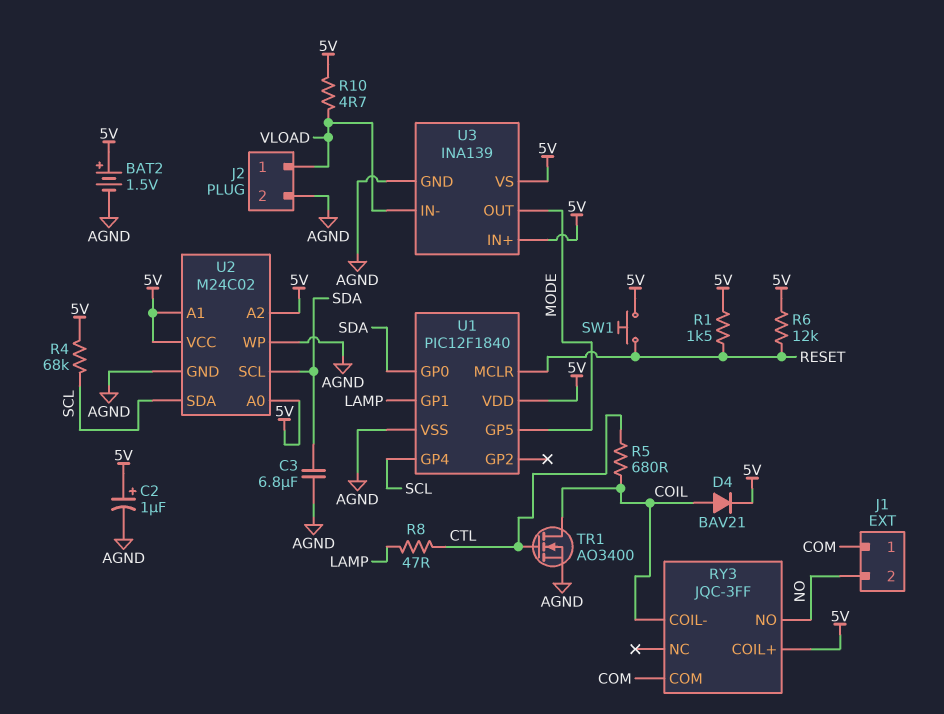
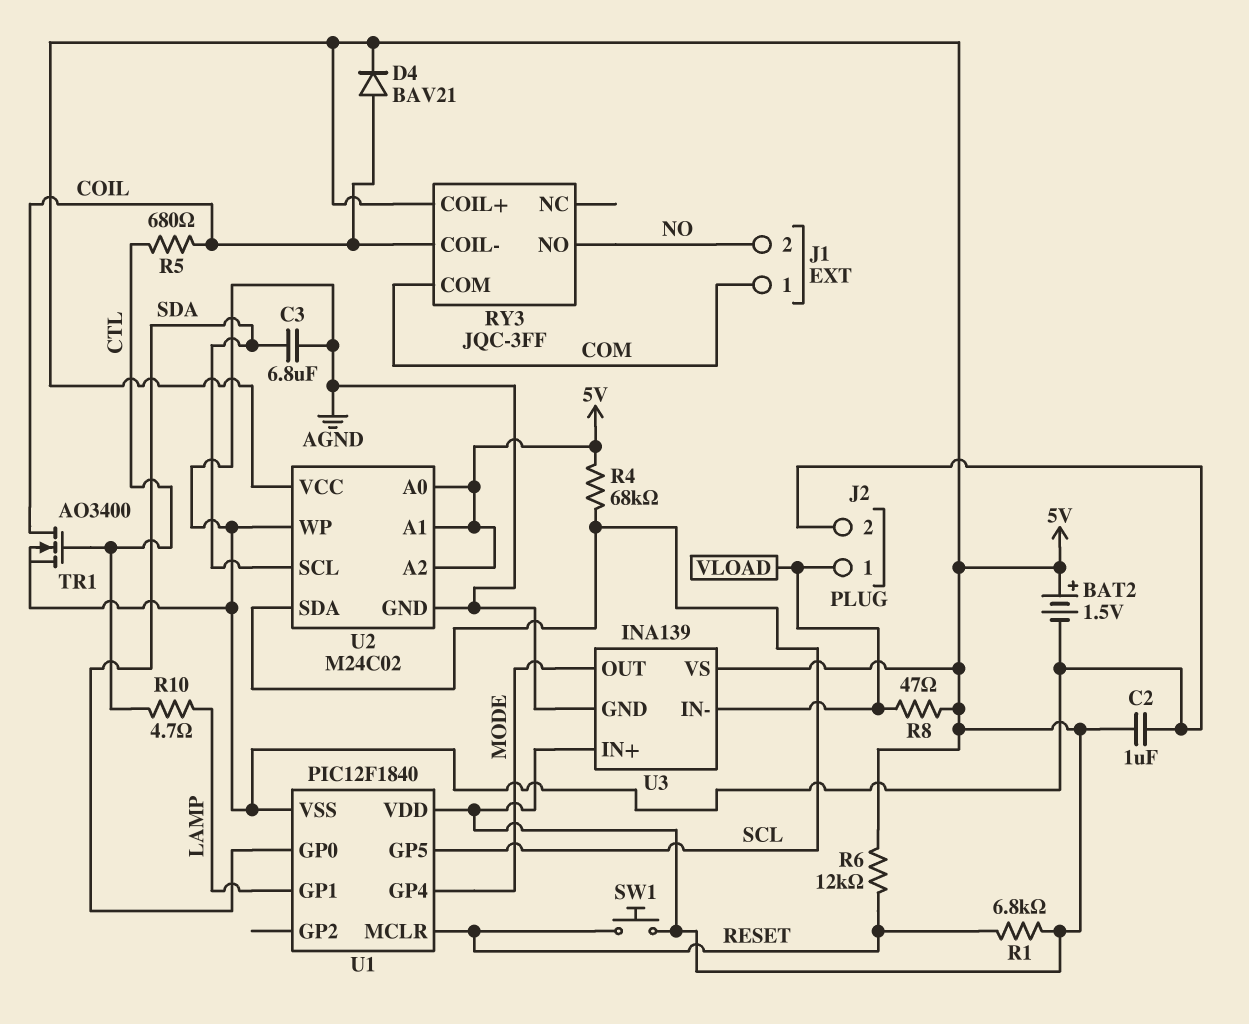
C2: 1uF (plus 5V, minus AGND) -> 1uF (5V, AGND)
R1: 1.5k (5V, RESET) -> 6.8k (5V, RESET)
R8: 47 (CTL, LAMP) -> 47 (5V, VLOAD)
R10: 4.7 (5V, VLOAD) -> 4.7 (CTL, LAMP)
U1 pin GP4: SCL -> MODE
U1 pin GP5: MODE -> SCL

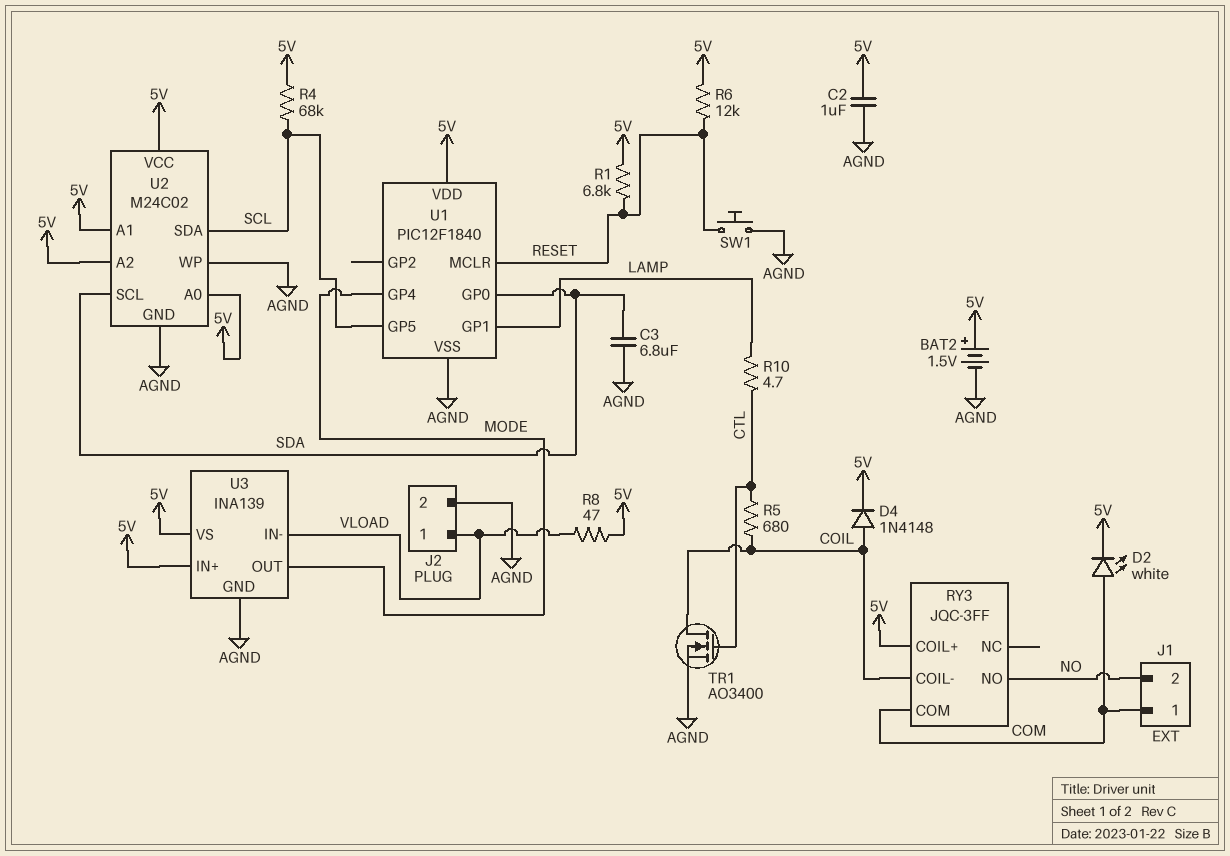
D2: none -> LED white (A COM, K 5V)
D4: diode BAV21 (A COIL, K 5V) -> diode 1N4148 (A COIL, K 5V)
SW1: button (5V, RESET) -> button (AGND, RESET)

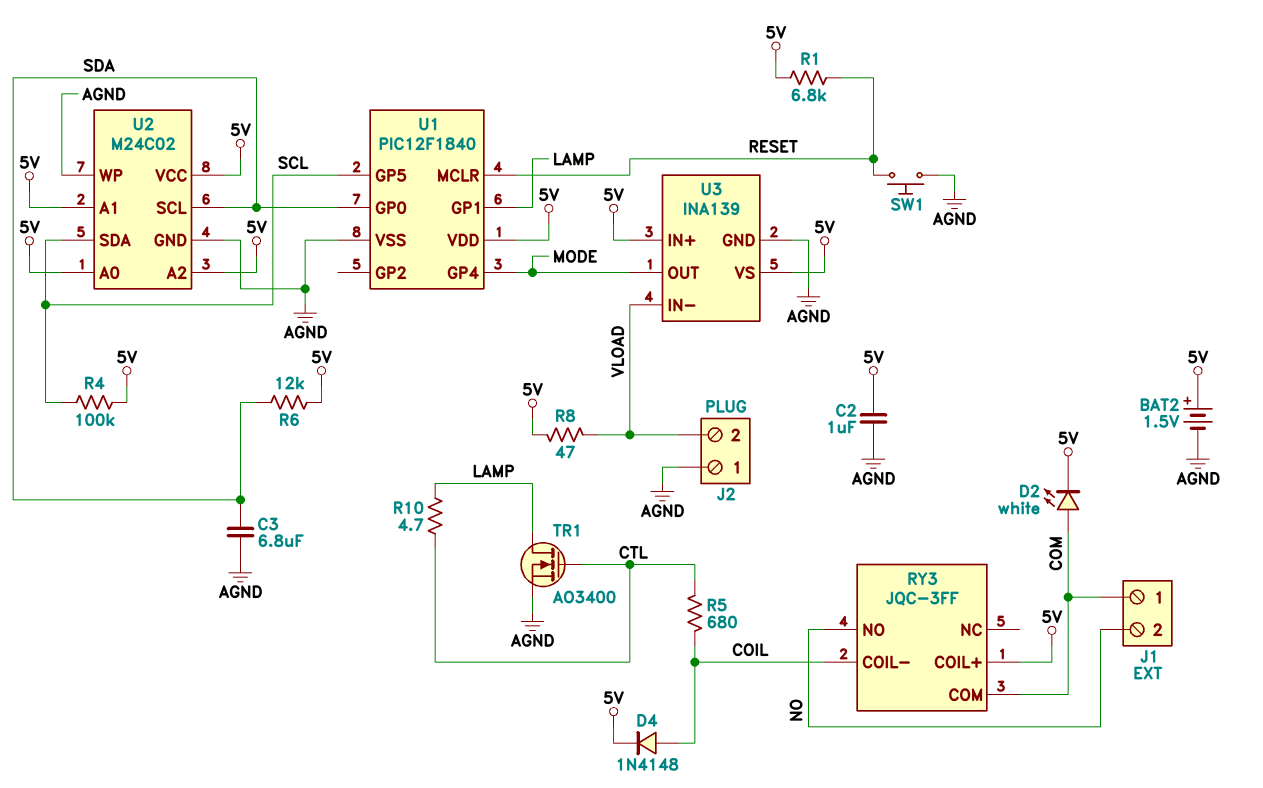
J2 pin 1: VLOAD -> AGND
J2 pin 2: AGND -> VLOAD
R4: 68k (5V, SCL) -> 100k (5V, SCL)
R6: 12k (5V, RESET) -> 12k (5V, SDA)
TR1: NMOS AO3400 (G CTL, D COIL, S AGND) -> NMOS AO3400 (G CTL, D LAMP, S AGND)

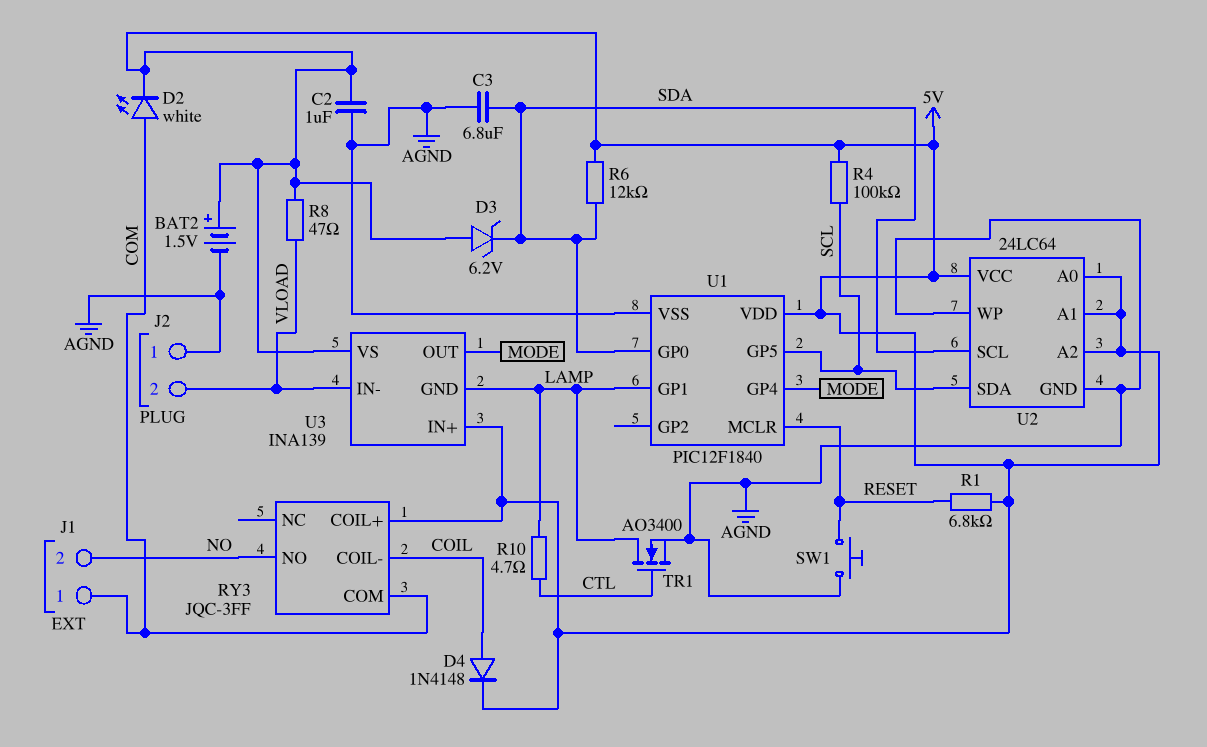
D3: none -> zener 6.2V (A 5V, K SDA)
R5: 680 (COIL, CTL) -> none
U2: M24C02 -> 24LC64
U3 pin GND: AGND -> LAMP

